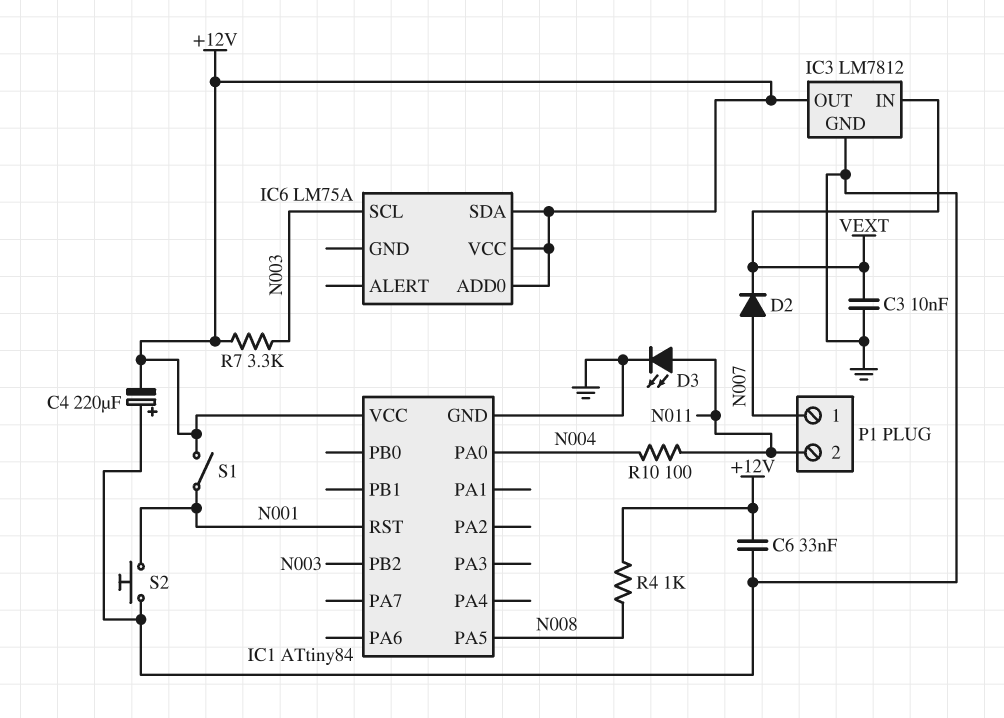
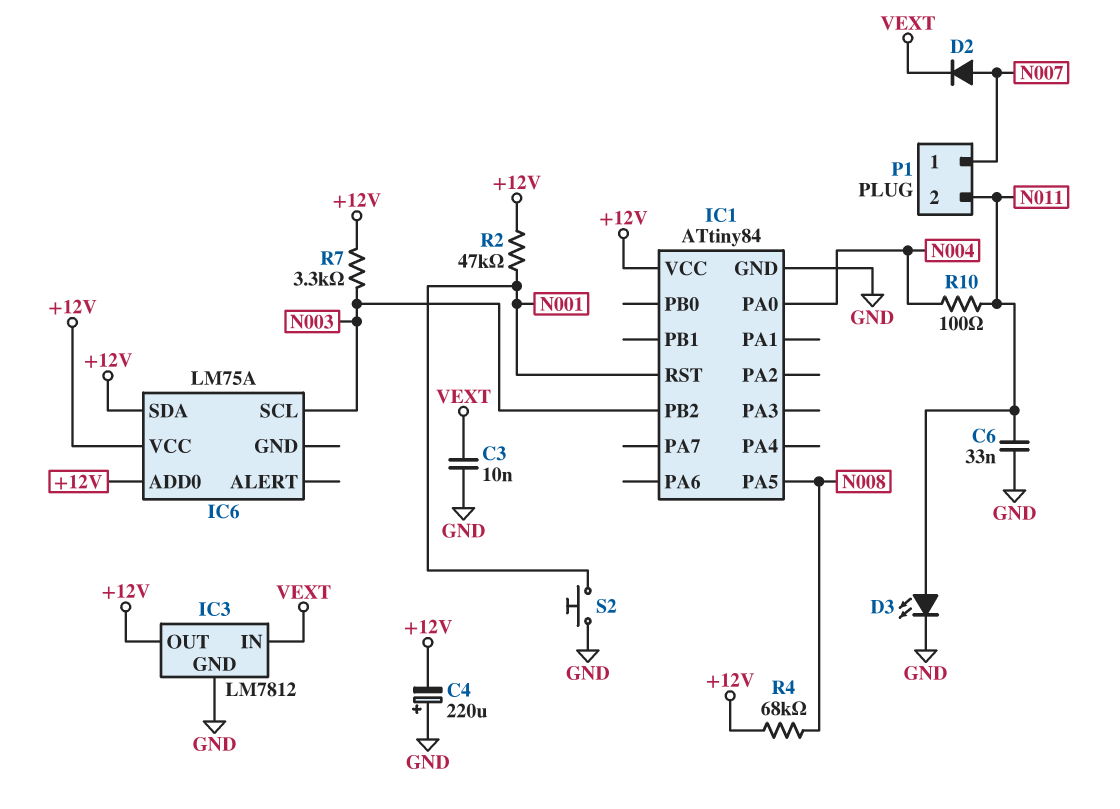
C6: 33nF (+12V, GND) -> 33nF (GND, N011)
R2: none -> 47k (+12V, N001)
R4: 1k (+12V, N008) -> 68k (+12V, N008)
S1: switch (+12V, N001) -> none

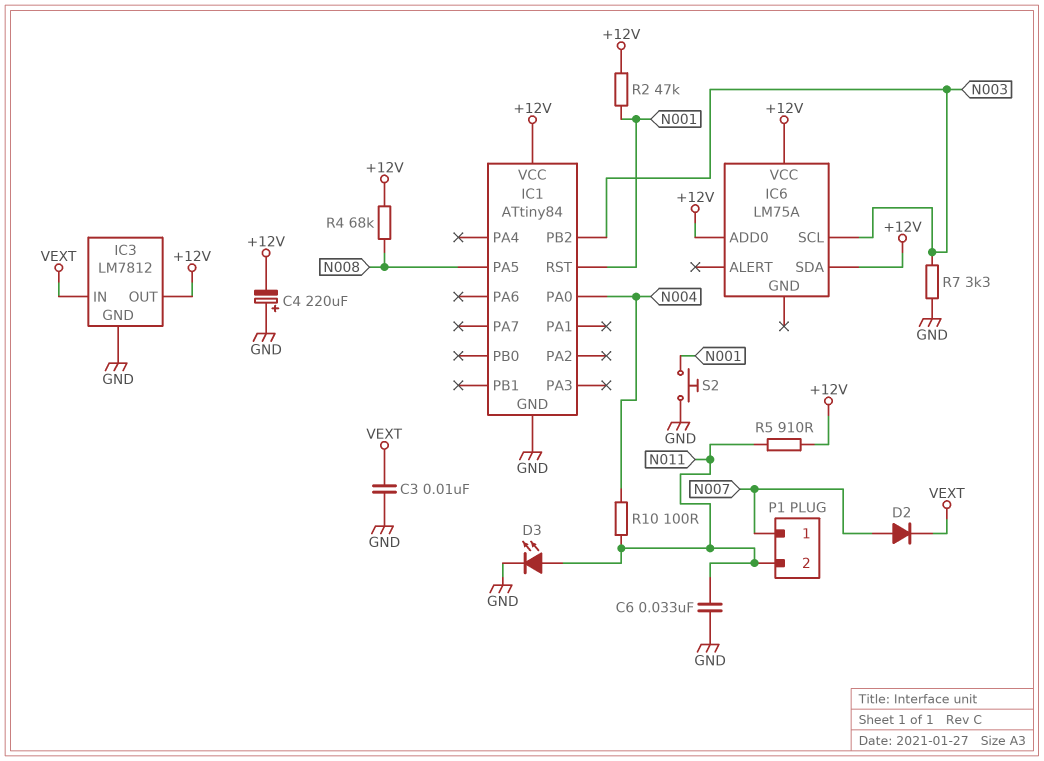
R5: none -> 910 (+12V, N011)
R7: 3.3k (+12V, N003) -> 3.3k (GND, N003)

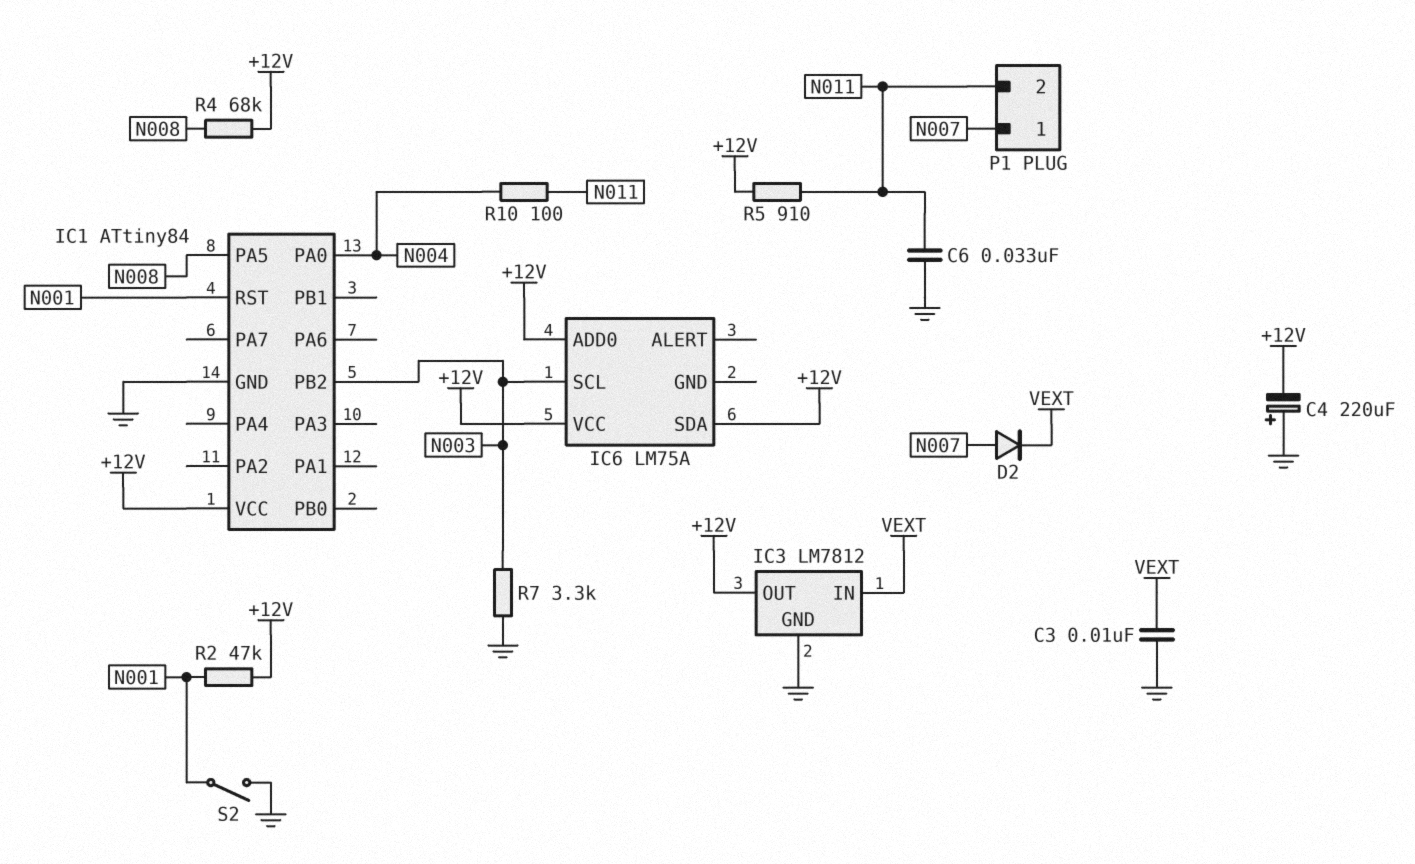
D3: LED (A N011, K GND) -> none
S2: button (GND, N001) -> switch (GND, N001)

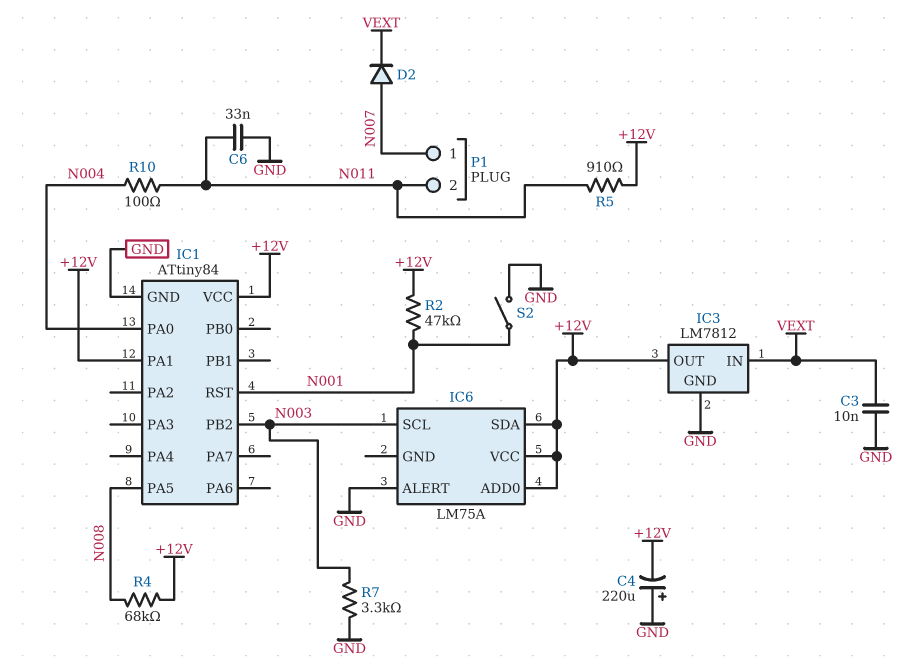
IC1 pin PA1: none -> +12V
IC6 pin ALERT: none -> GND

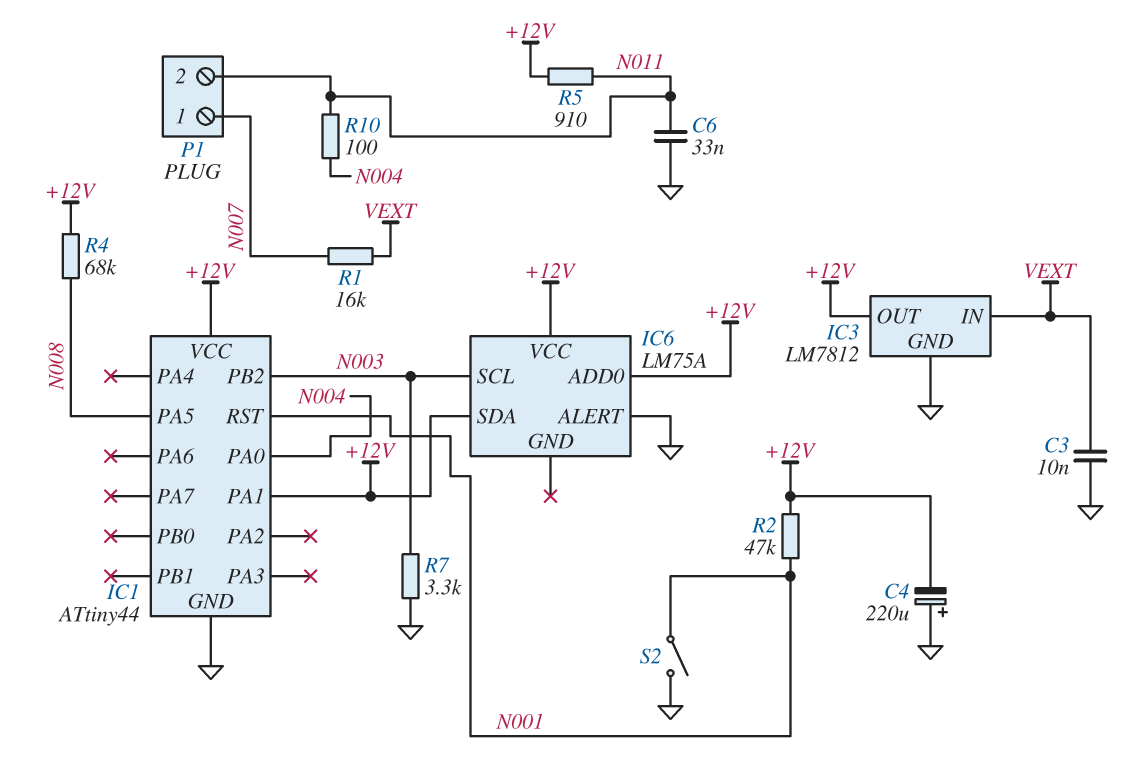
D2: diode (A N007, K VEXT) -> none
IC1: ATtiny84 -> ATtiny44
R1: none -> 16k (N007, VEXT)

